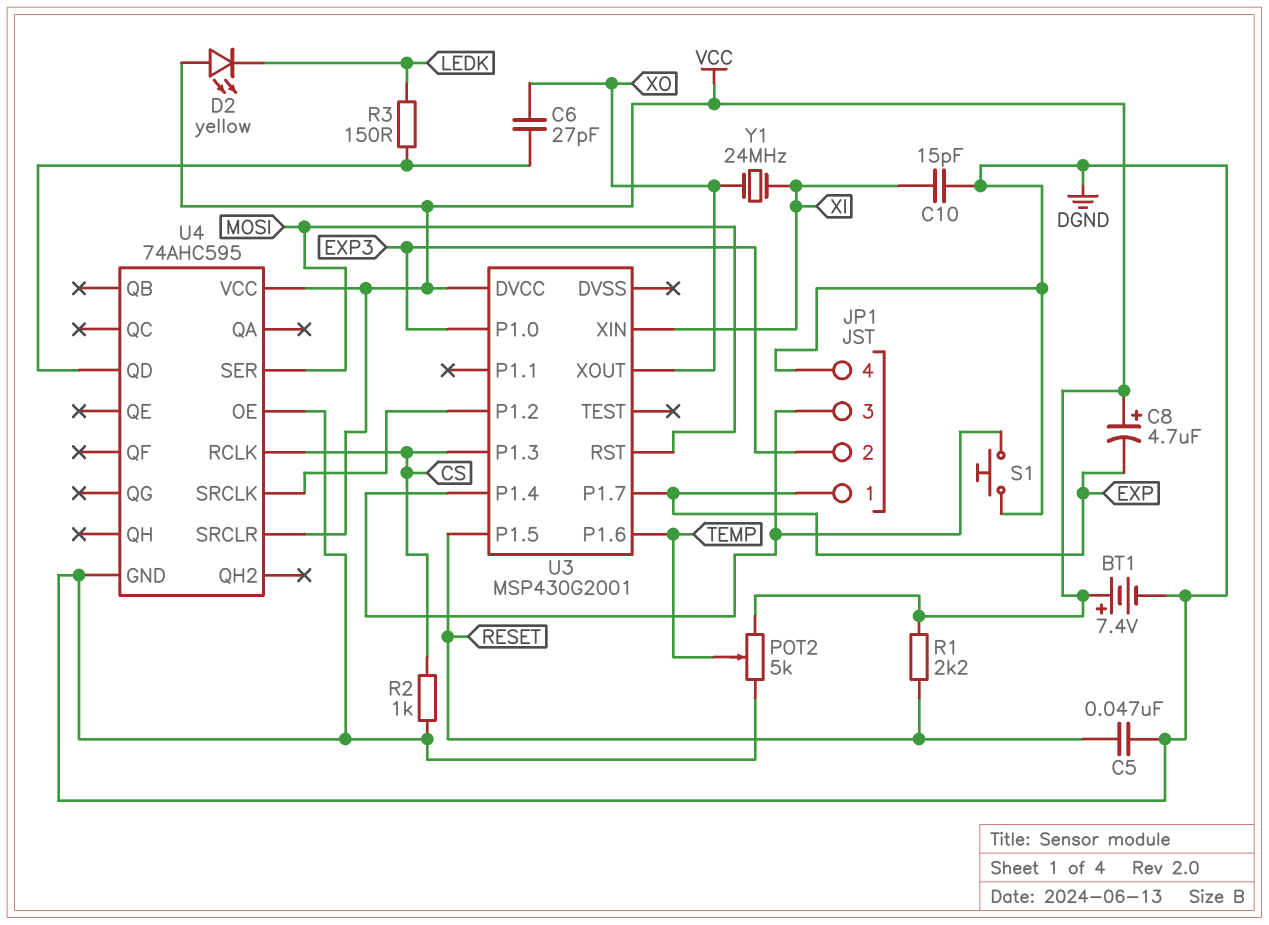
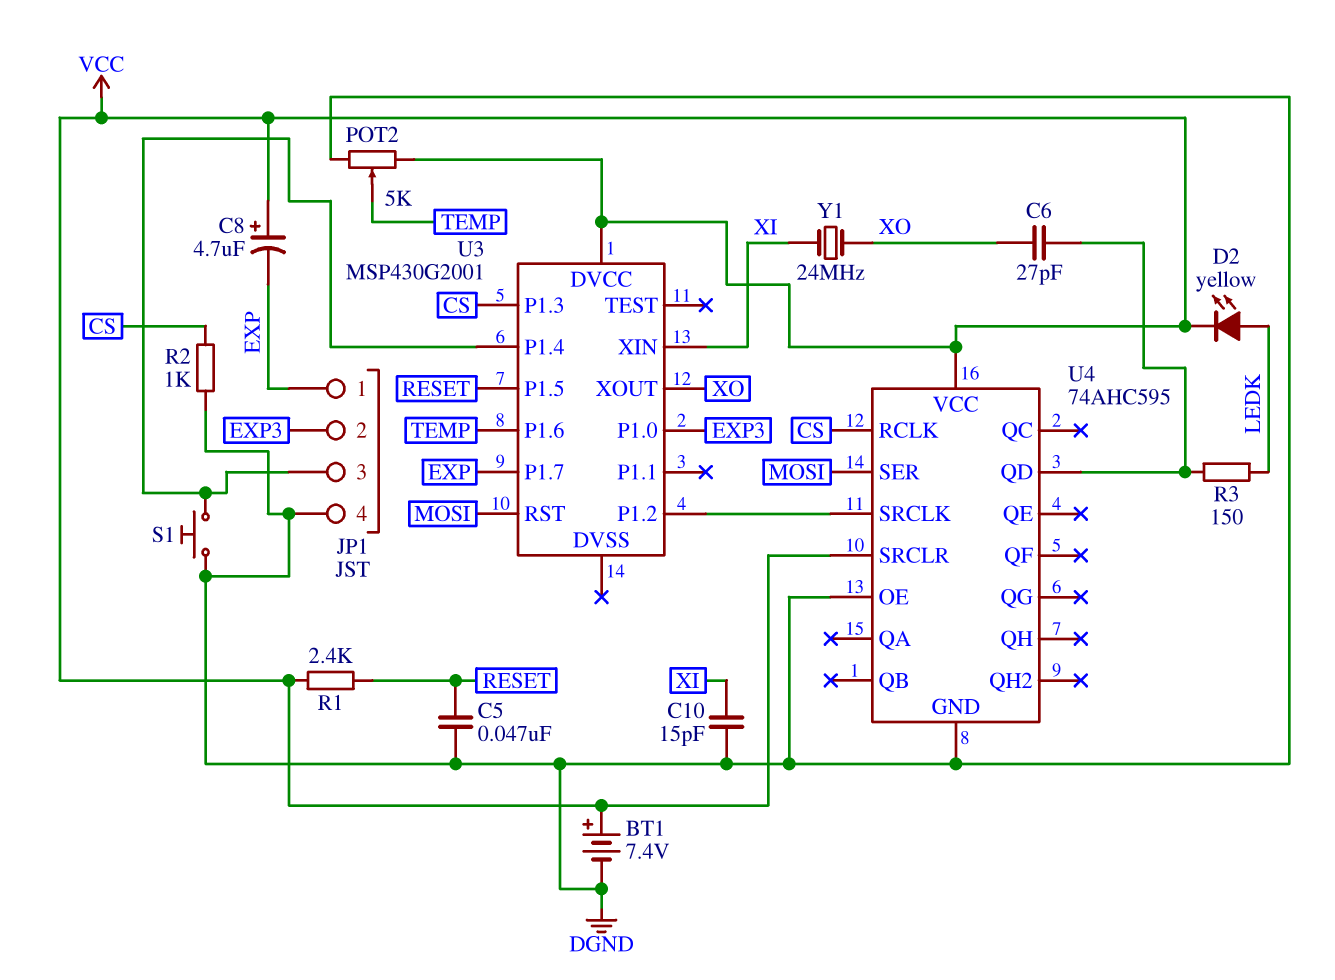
D2: LED yellow (A VCC, K LEDK) -> LED yellow (A LEDK, K VCC)
R1: 2.2k (RESET, VCC) -> 2.4k (RESET, VCC)

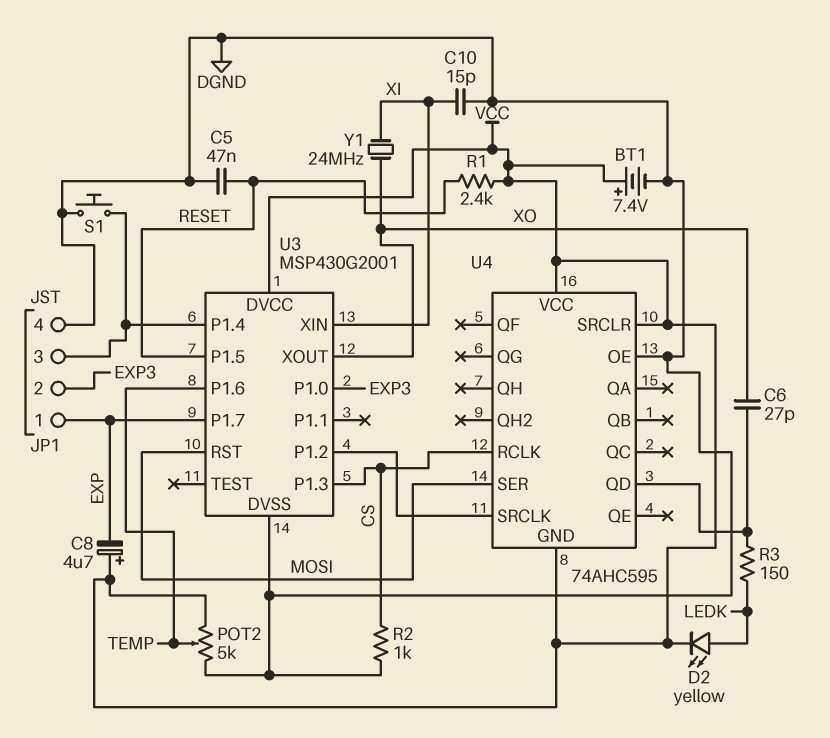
U3 pin DVSS: none -> DGND
U4 pin GND: DGND -> VCC

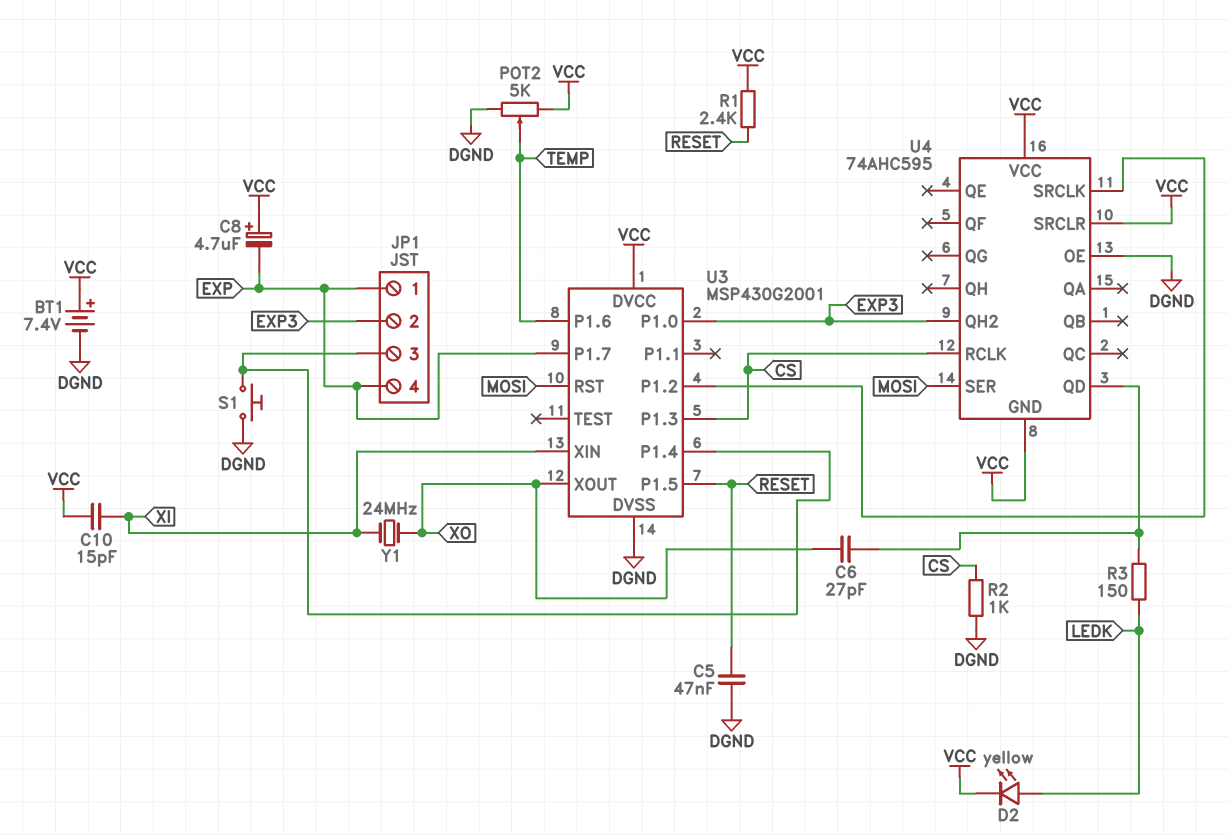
C10: 15pF (DGND, XI) -> 15pF (VCC, XI)
JP1 pin 4: DGND -> EXP
U4 pin QH2: none -> EXP3

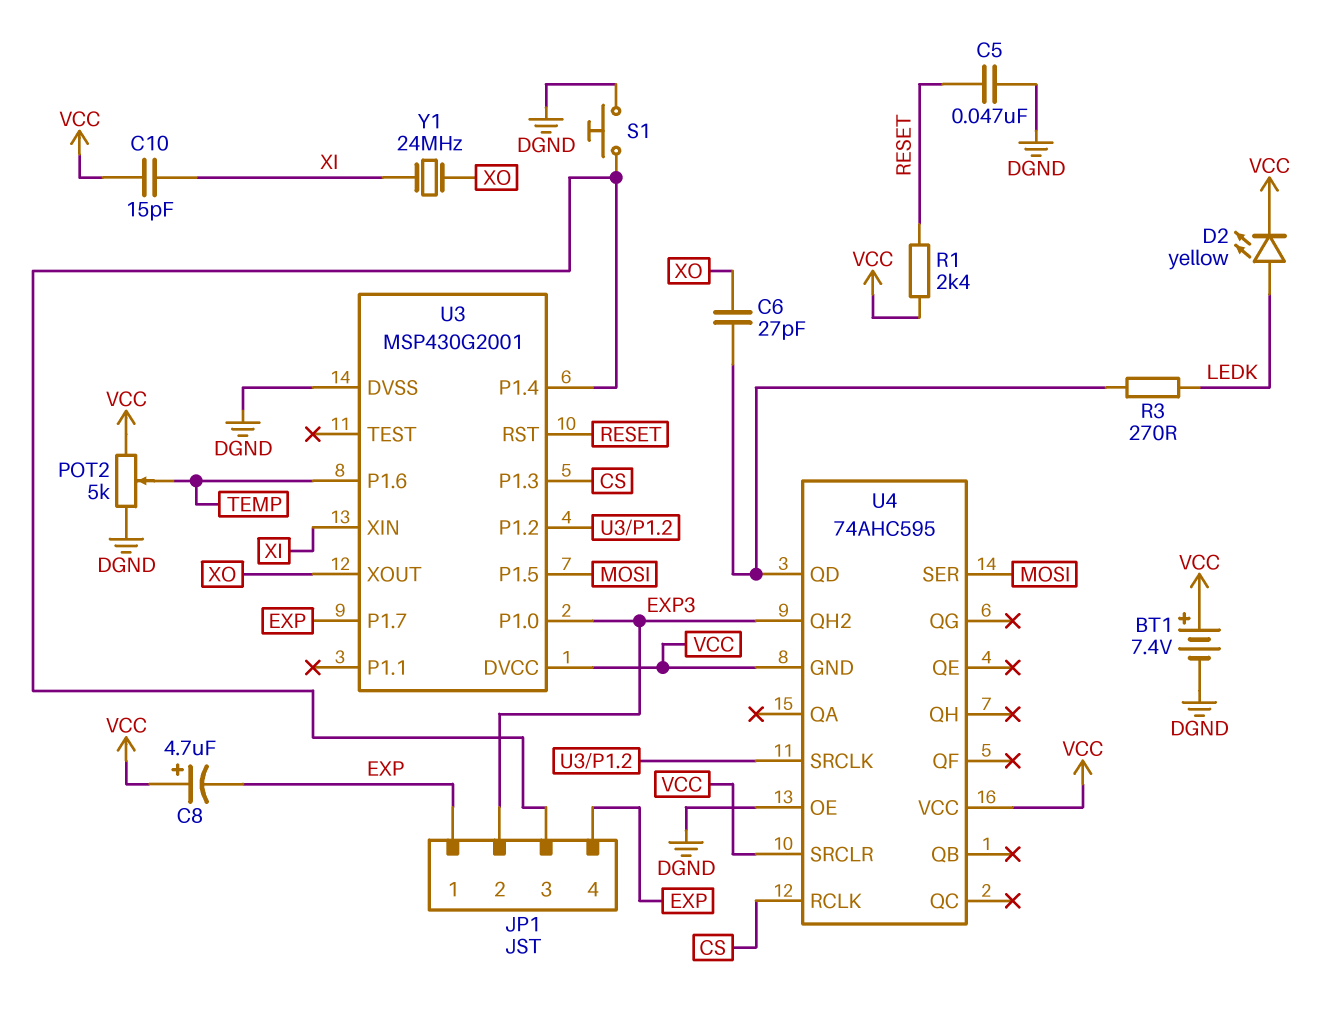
R2: 1k (CS, DGND) -> none
R3: 150 (LEDK, U4/QD) -> 270 (LEDK, U4/QD)
U3 pin P1.5: RESET -> MOSI
U3 pin RST: MOSI -> RESET

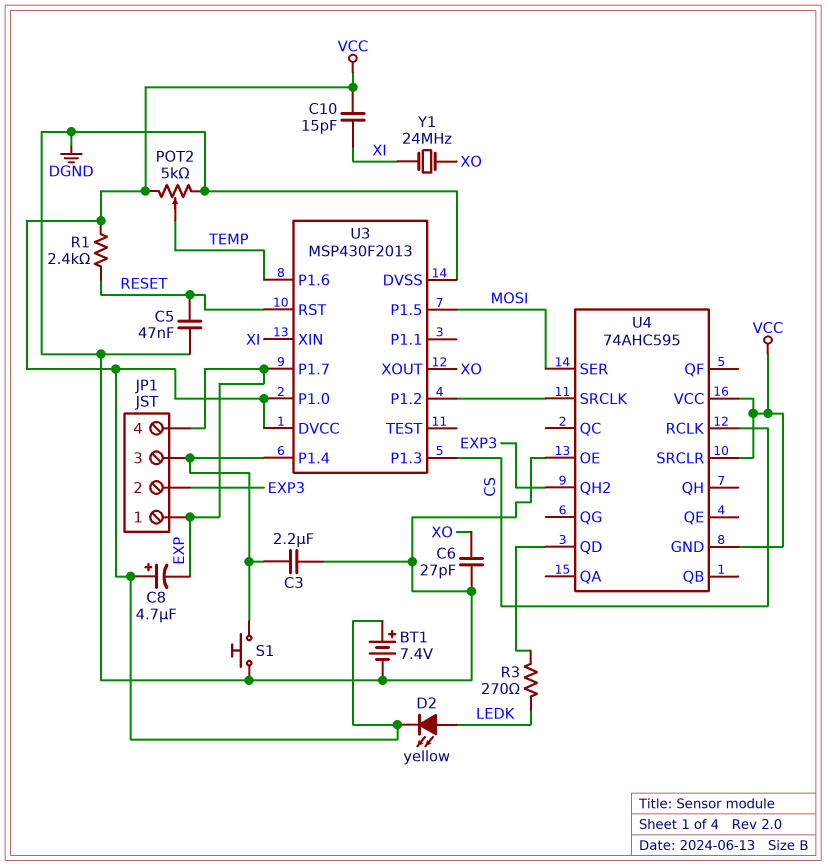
C3: none -> 2.2uF (DGND, JP1/3)
C6: 27pF (U4/QD, XO) -> 27pF (DGND, XO)
U3: MSP430G2001 -> MSP430F2013
U3 pin P1.0: EXP3 -> VCC

